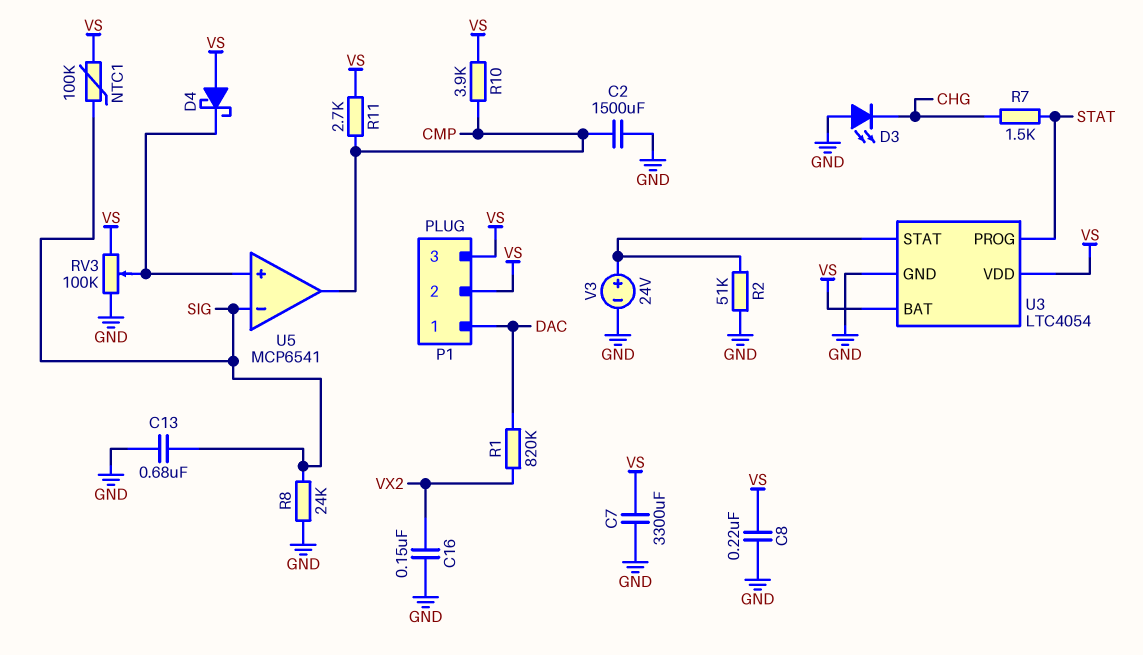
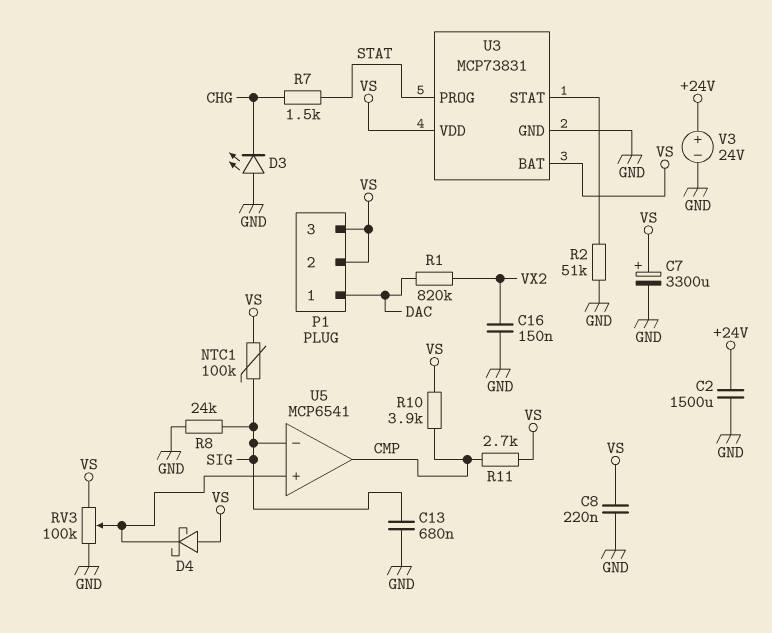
C2: 1500uF (CMP, GND) -> 1500uF (+24V, GND)
C7: 3300uF (GND, VS) -> 3300uF (plus VS, minus GND)
U3: LTC4054 -> MCP73831
V3: 24V (plus U3/STAT, minus GND) -> 24V (plus +24V, minus GND)

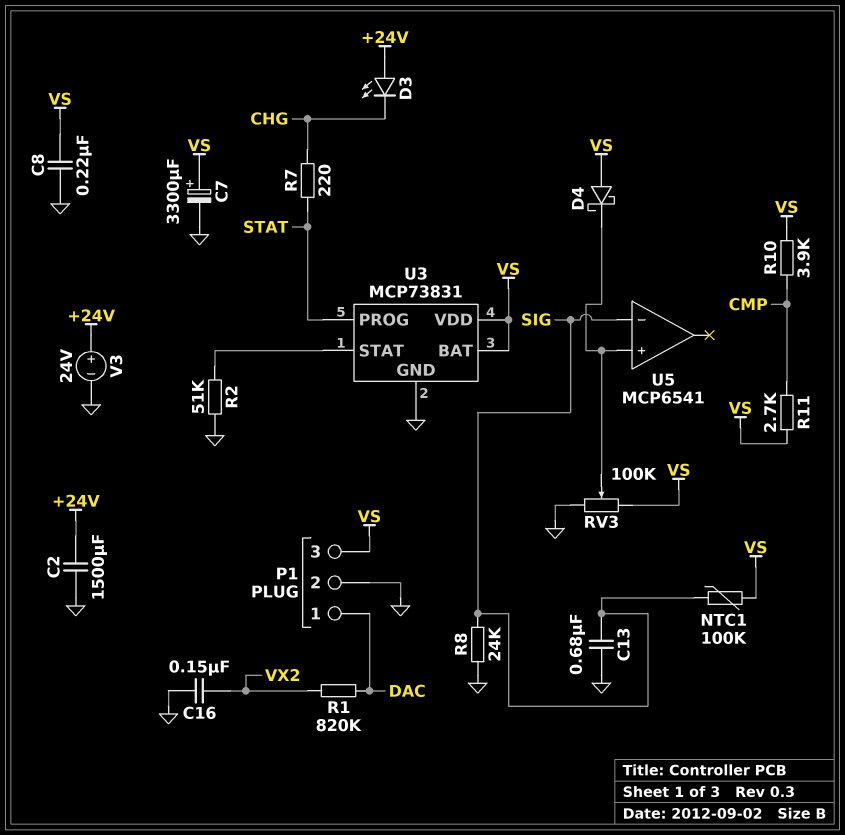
D3: LED (A GND, K CHG) -> LED (A +24V, K CHG)
P1 pin 2: VS -> GND
R7: 1.5k (CHG, STAT) -> 220 (CHG, STAT)
U5 pin out: CMP -> none

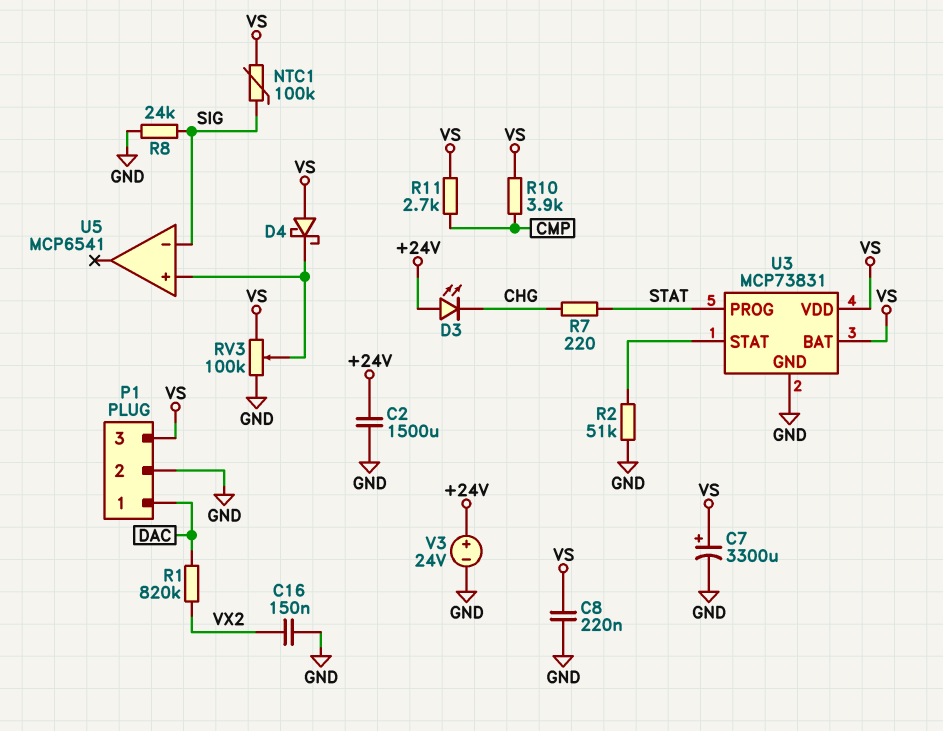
C13: 680nF (GND, SIG) -> none

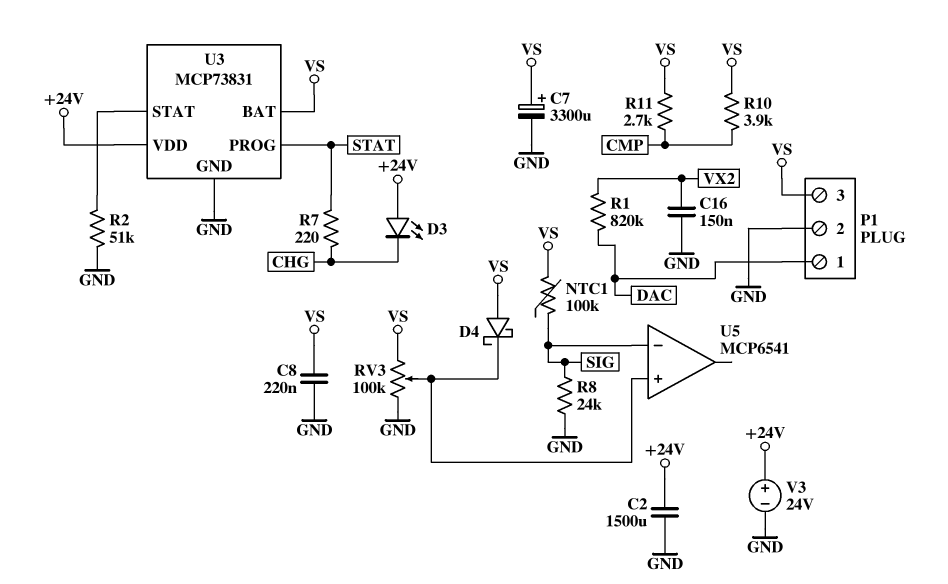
U3 pin VDD: VS -> +24V

